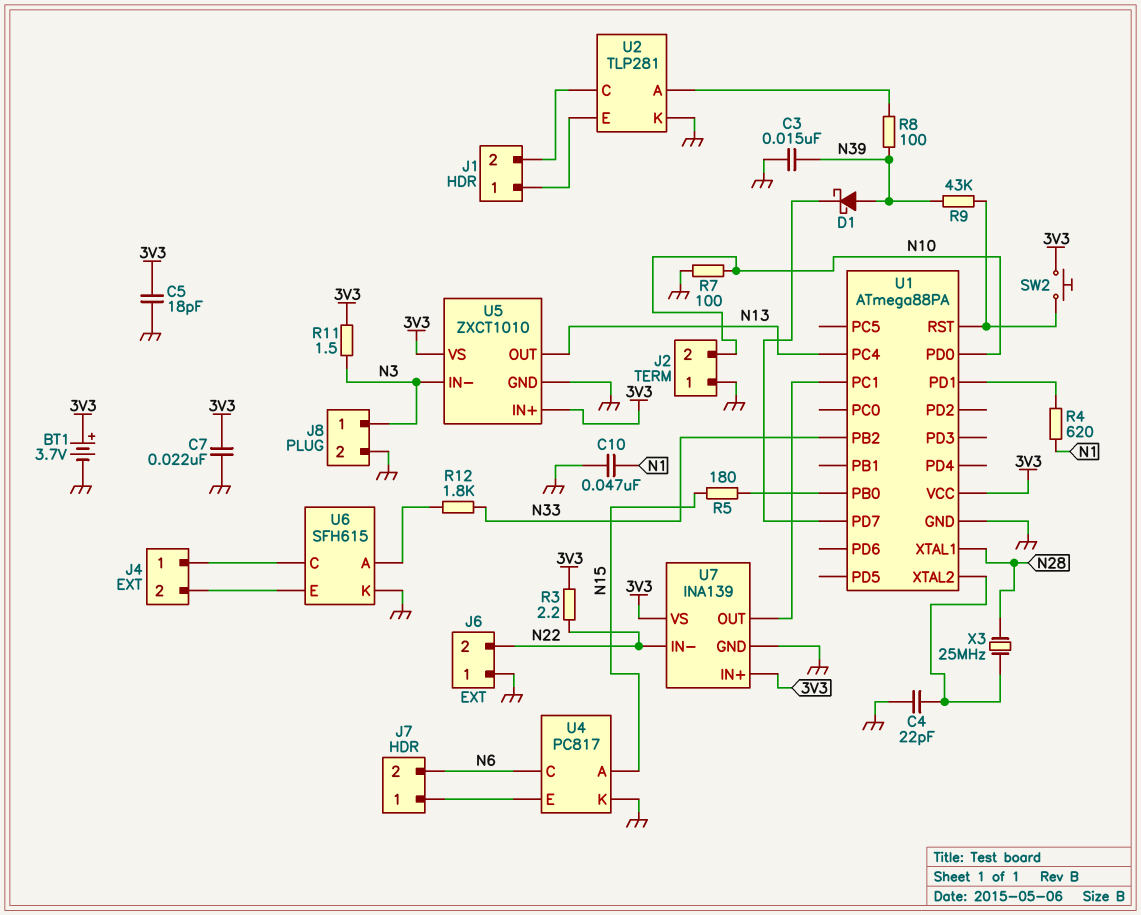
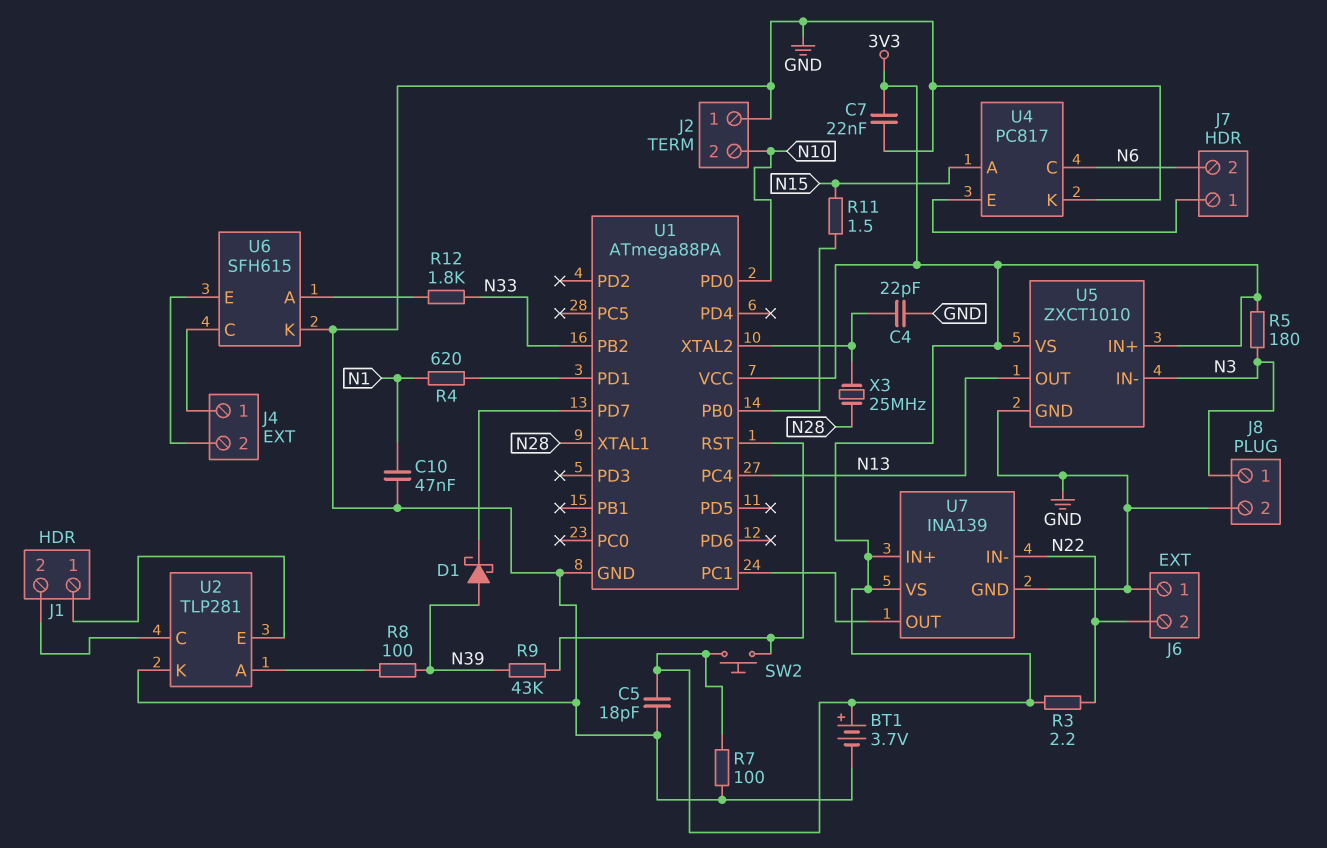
C3: 15nF (GND, N39) -> none
R5: 180 (N15, U1/PB0) -> 180 (3V3, N3)
R7: 100 (GND, N10) -> 100 (3V3, GND)
R11: 1.5 (3V3, N3) -> 1.5 (N15, U1/PB0)

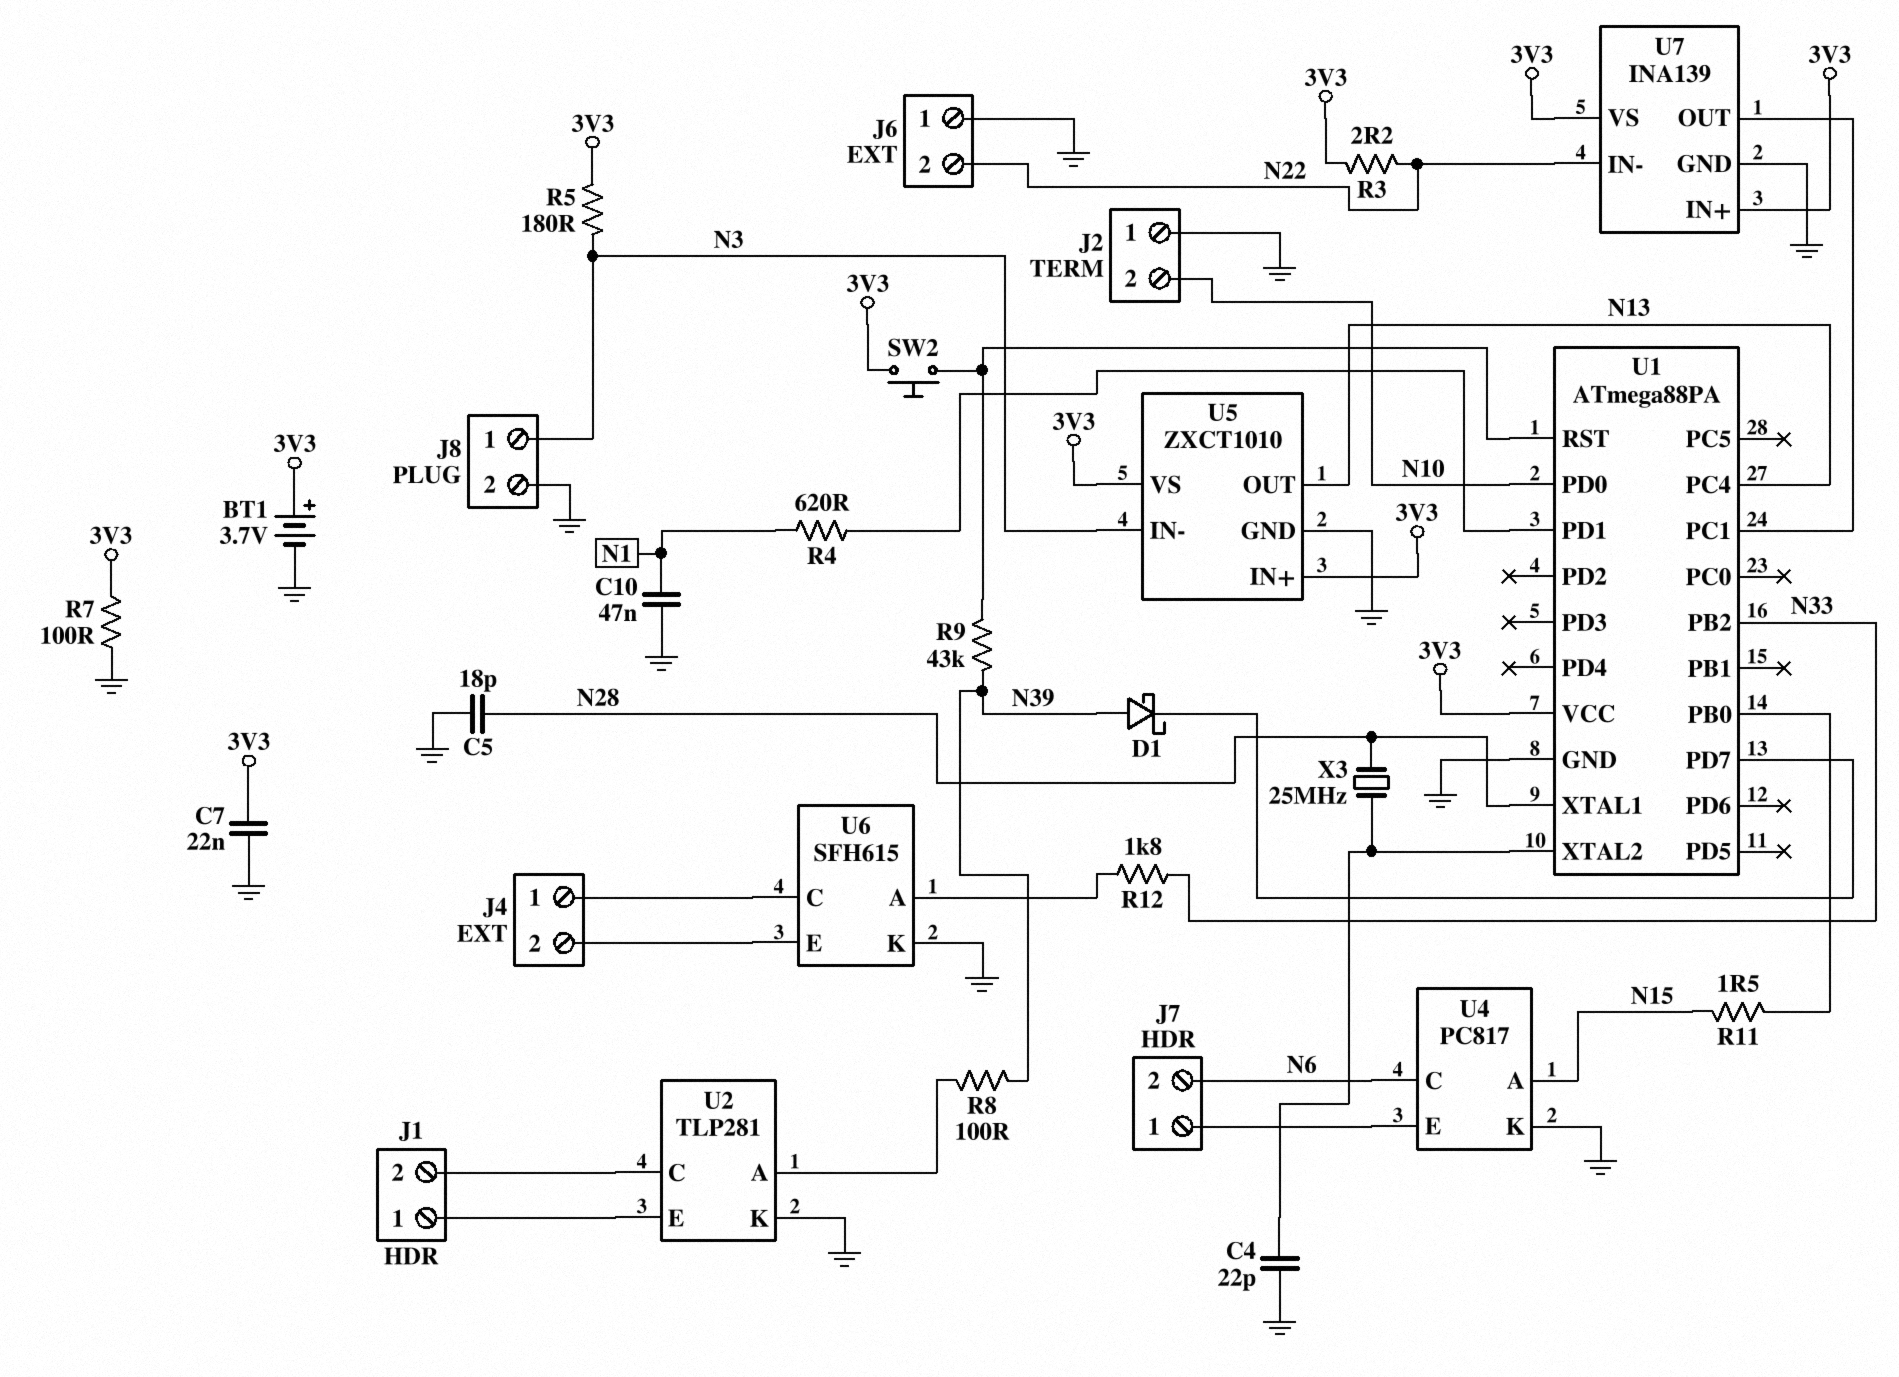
C5: 18pF (3V3, GND) -> 18pF (GND, N28)

